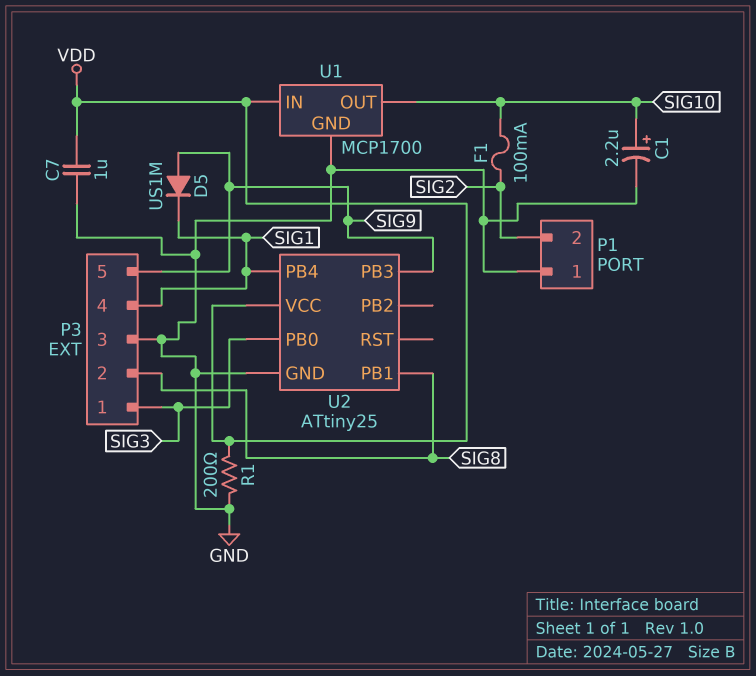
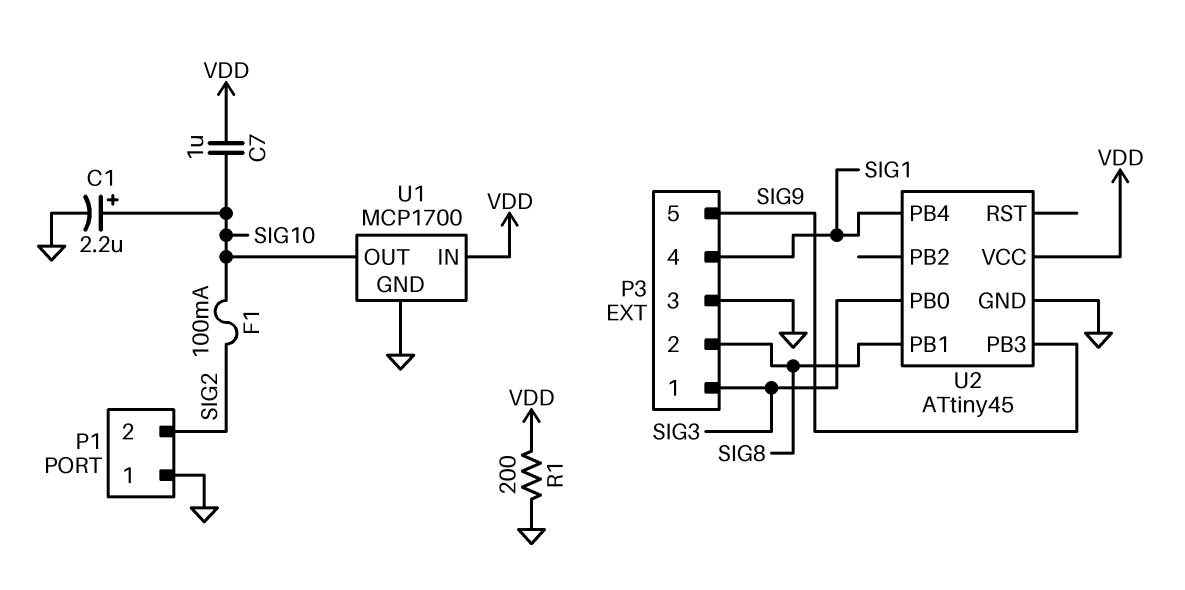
C7: 1uF (GND, VDD) -> 1uF (SIG10, VDD)
D5: diode US1M (A SIG9, K SIG1) -> none
U2: ATtiny25 -> ATtiny45

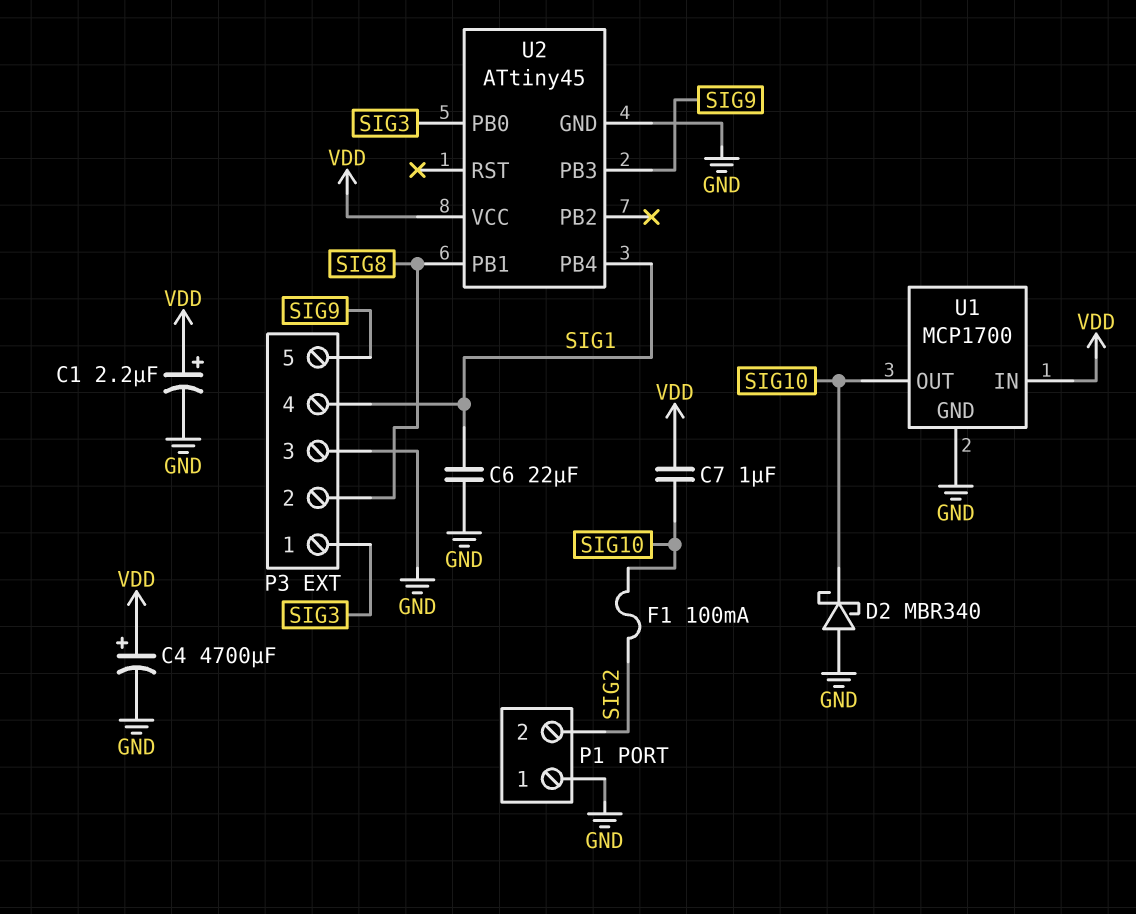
C1: 2.2uF (plus SIG10, minus GND) -> 2.2uF (plus VDD, minus GND)
C4: none -> 4700uF (plus VDD, minus GND)
C6: none -> 22uF (GND, SIG1)
D2: none -> schottky MBR340 (A GND, K SIG10)
R1: 200 (GND, VDD) -> none

